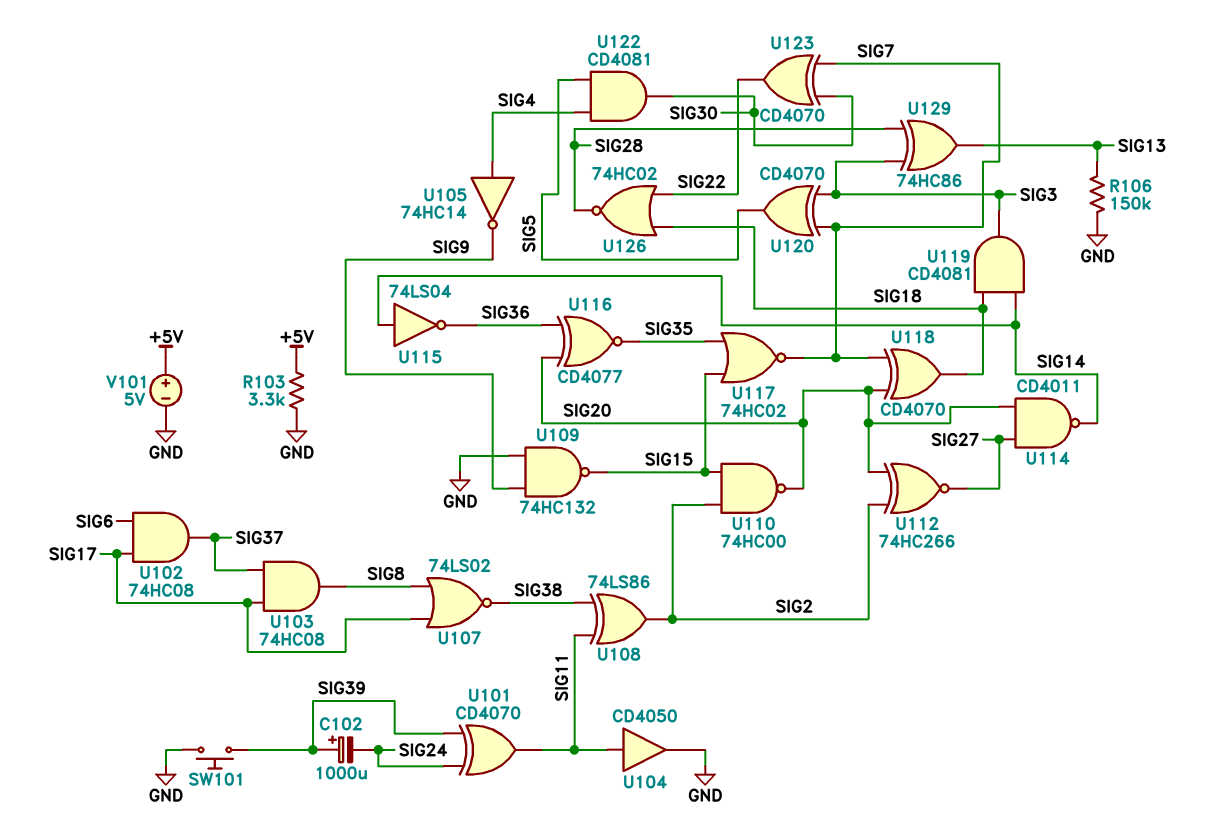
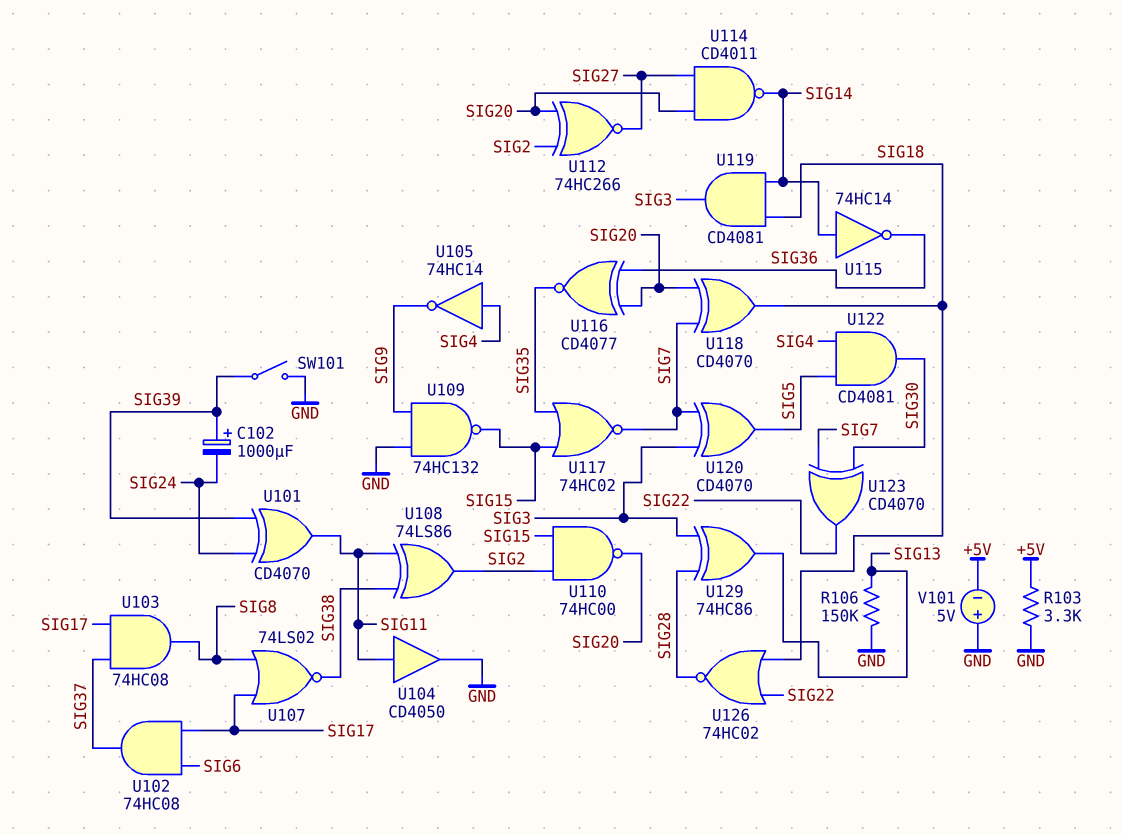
SW101: button (GND, SIG39) -> switch (GND, SIG39)
U115: NOT 74LS04 (in SIG14, out SIG36) -> NOT 74HC14 (in SIG14, out SIG36)
V101: 5V (plus +5V, minus GND) -> 5V (plus GND, minus +5V)

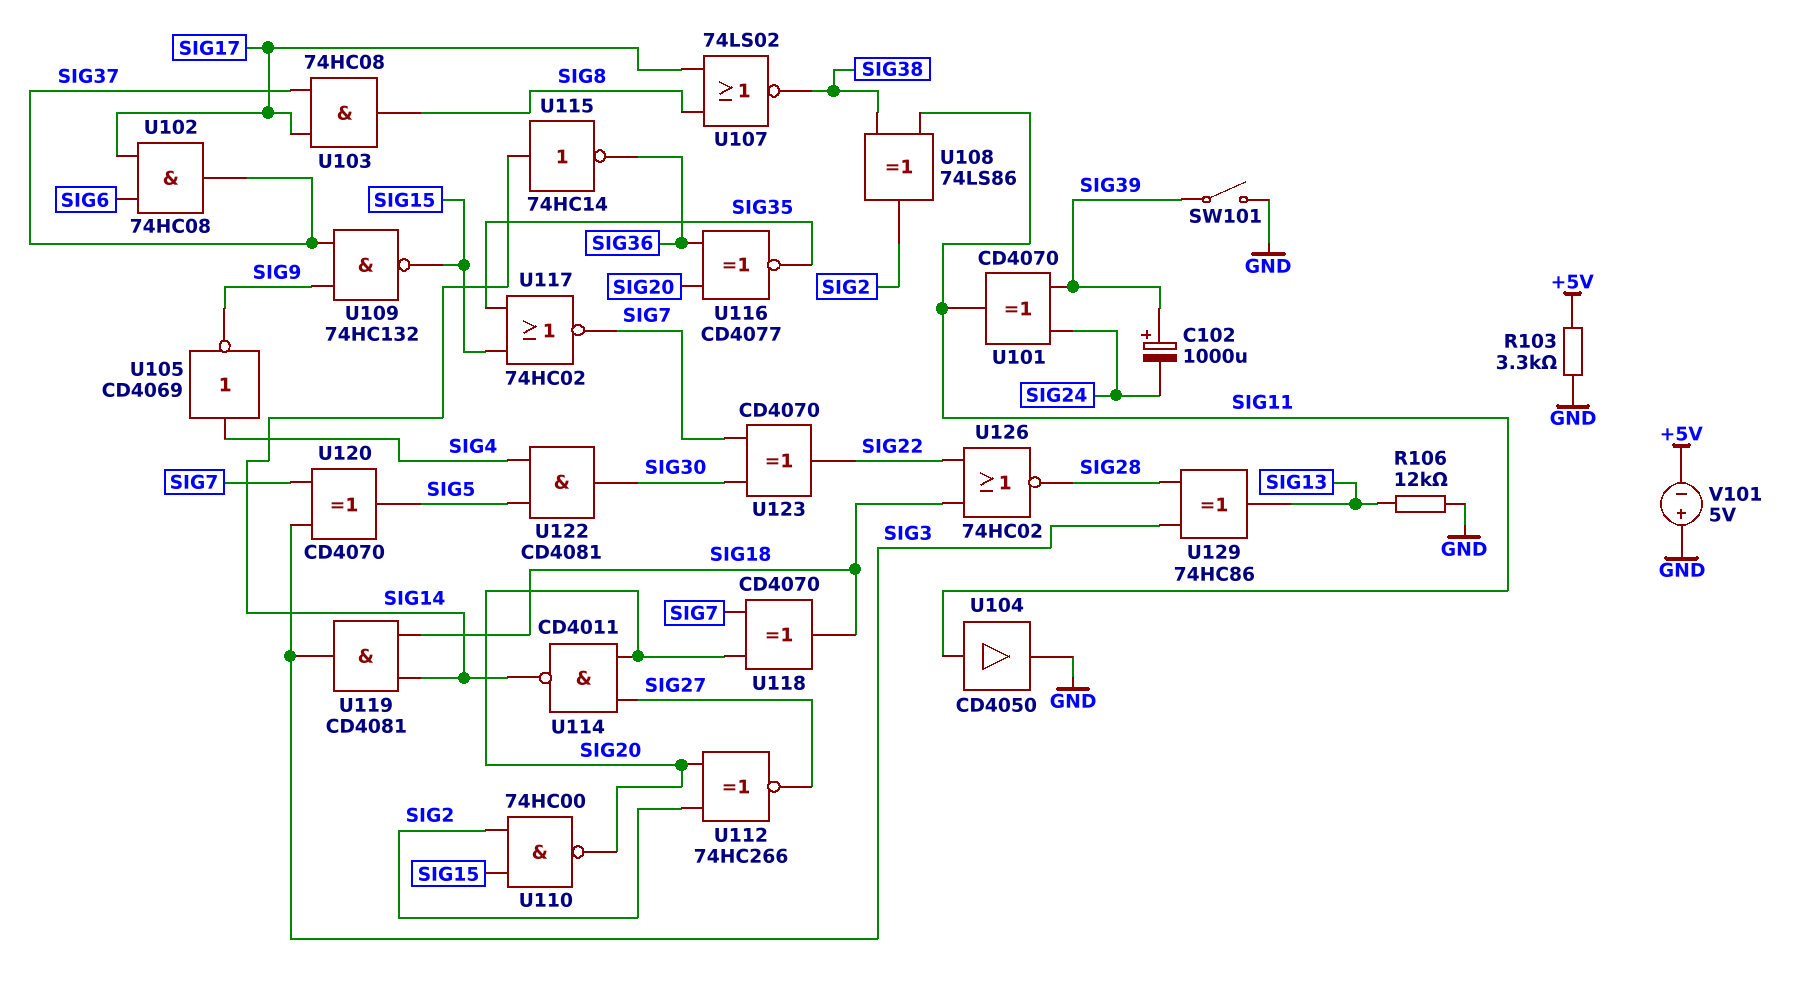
R106: 150k (GND, SIG13) -> 12k (GND, SIG13)
U105: NOT 74HC14 (in SIG4, out SIG9) -> NOT CD4069 (in SIG4, out SIG9)
U109: NAND 74HC132 (in GND, in SIG9, out SIG15) -> NAND 74HC132 (in SIG9, in SIG37, out SIG15)

